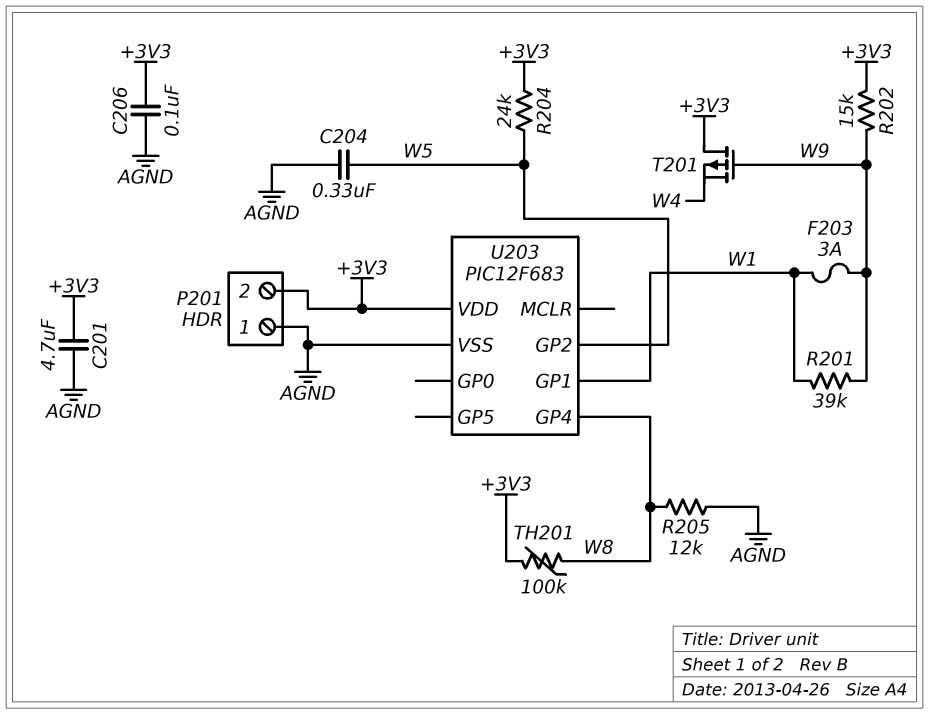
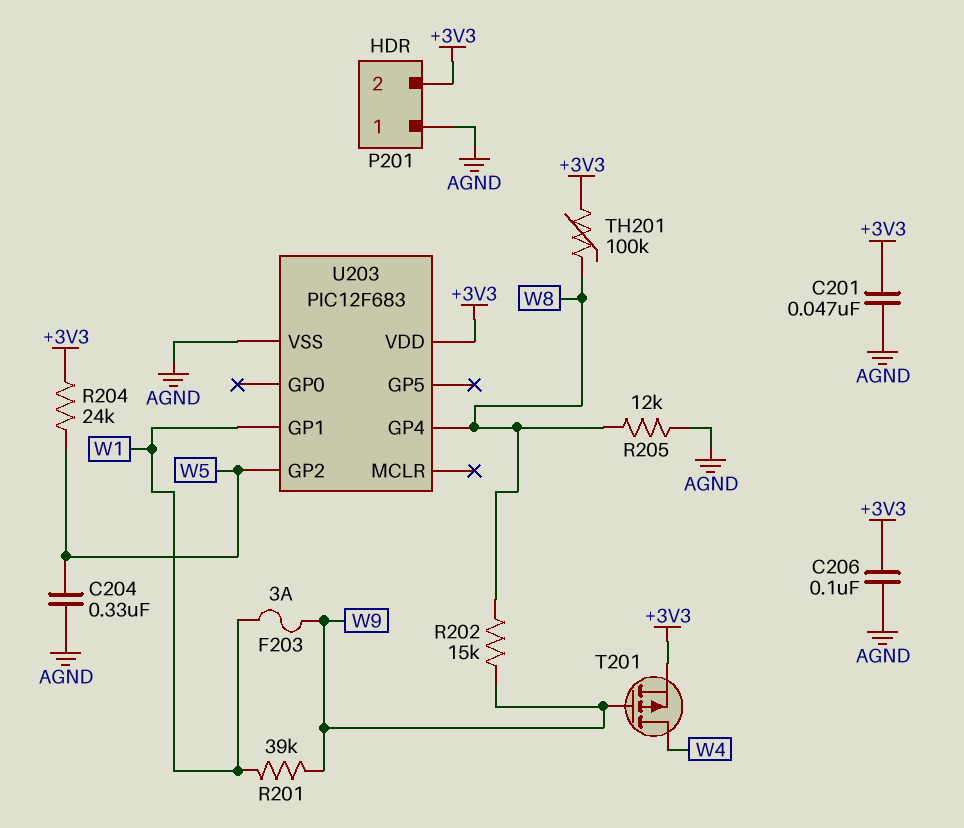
C201: 4.7uF (+3V3, AGND) -> 47nF (+3V3, AGND)
R202: 15k (+3V3, W9) -> 15k (W8, W9)
T201: PMOS (G W9, D +3V3, S W4) -> PMOS (G W9, D W4, S +3V3)

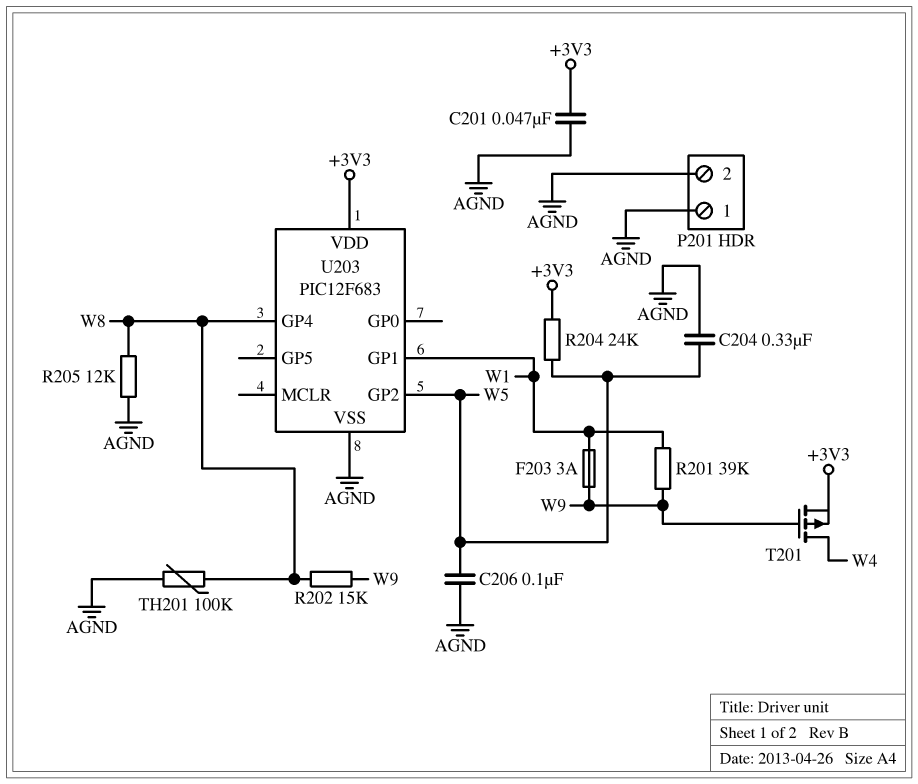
C206: 100nF (+3V3, AGND) -> 100nF (AGND, W5)
P201 pin 2: +3V3 -> AGND
TH201: 100k (+3V3, W8) -> 100k (AGND, W8)

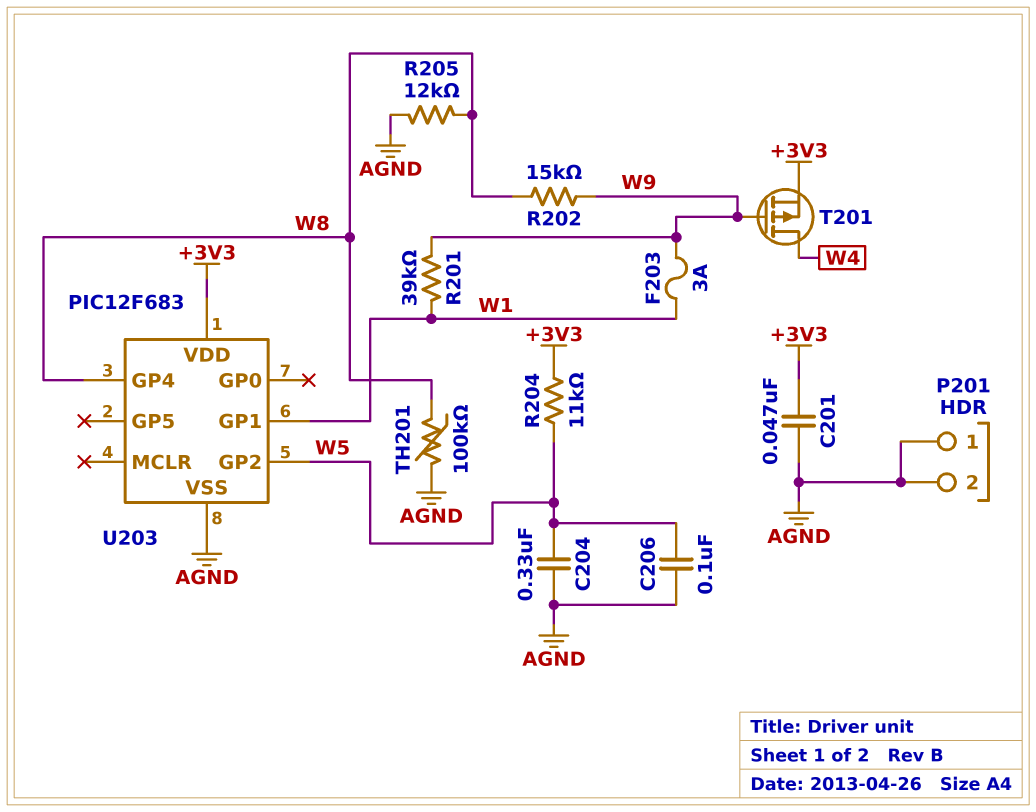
R204: 24k (+3V3, W5) -> 11k (+3V3, W5)

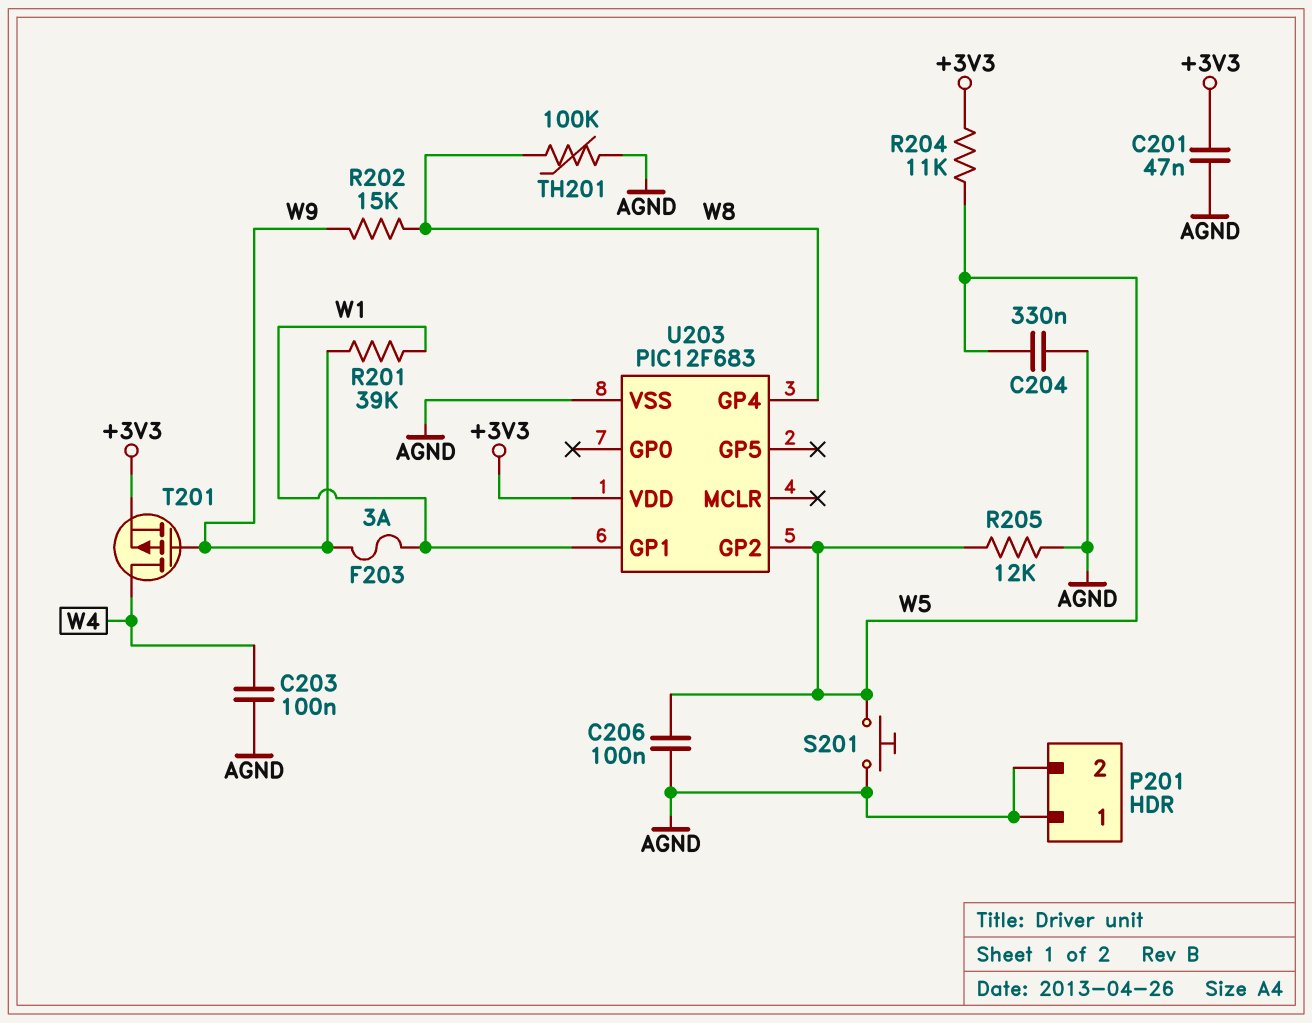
C203: none -> 100nF (AGND, W4)
R205: 12k (AGND, W8) -> 12k (AGND, W5)
S201: none -> button (AGND, W5)

